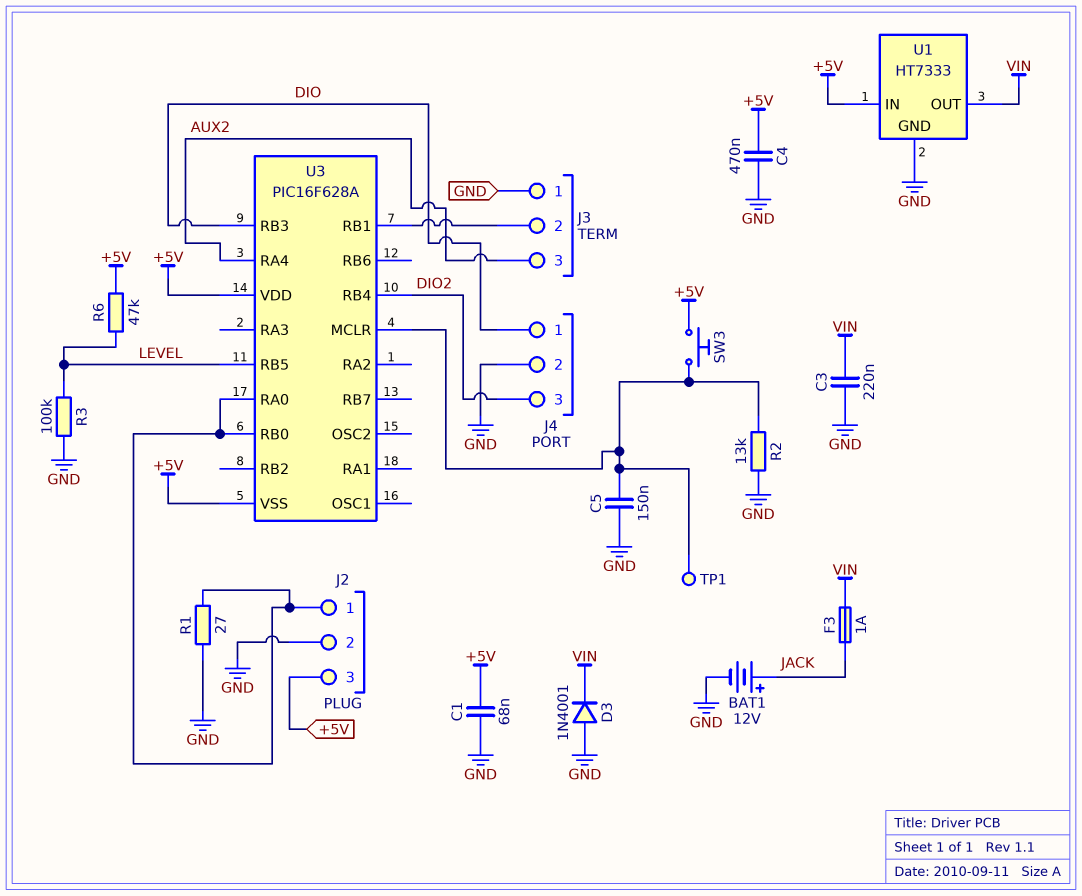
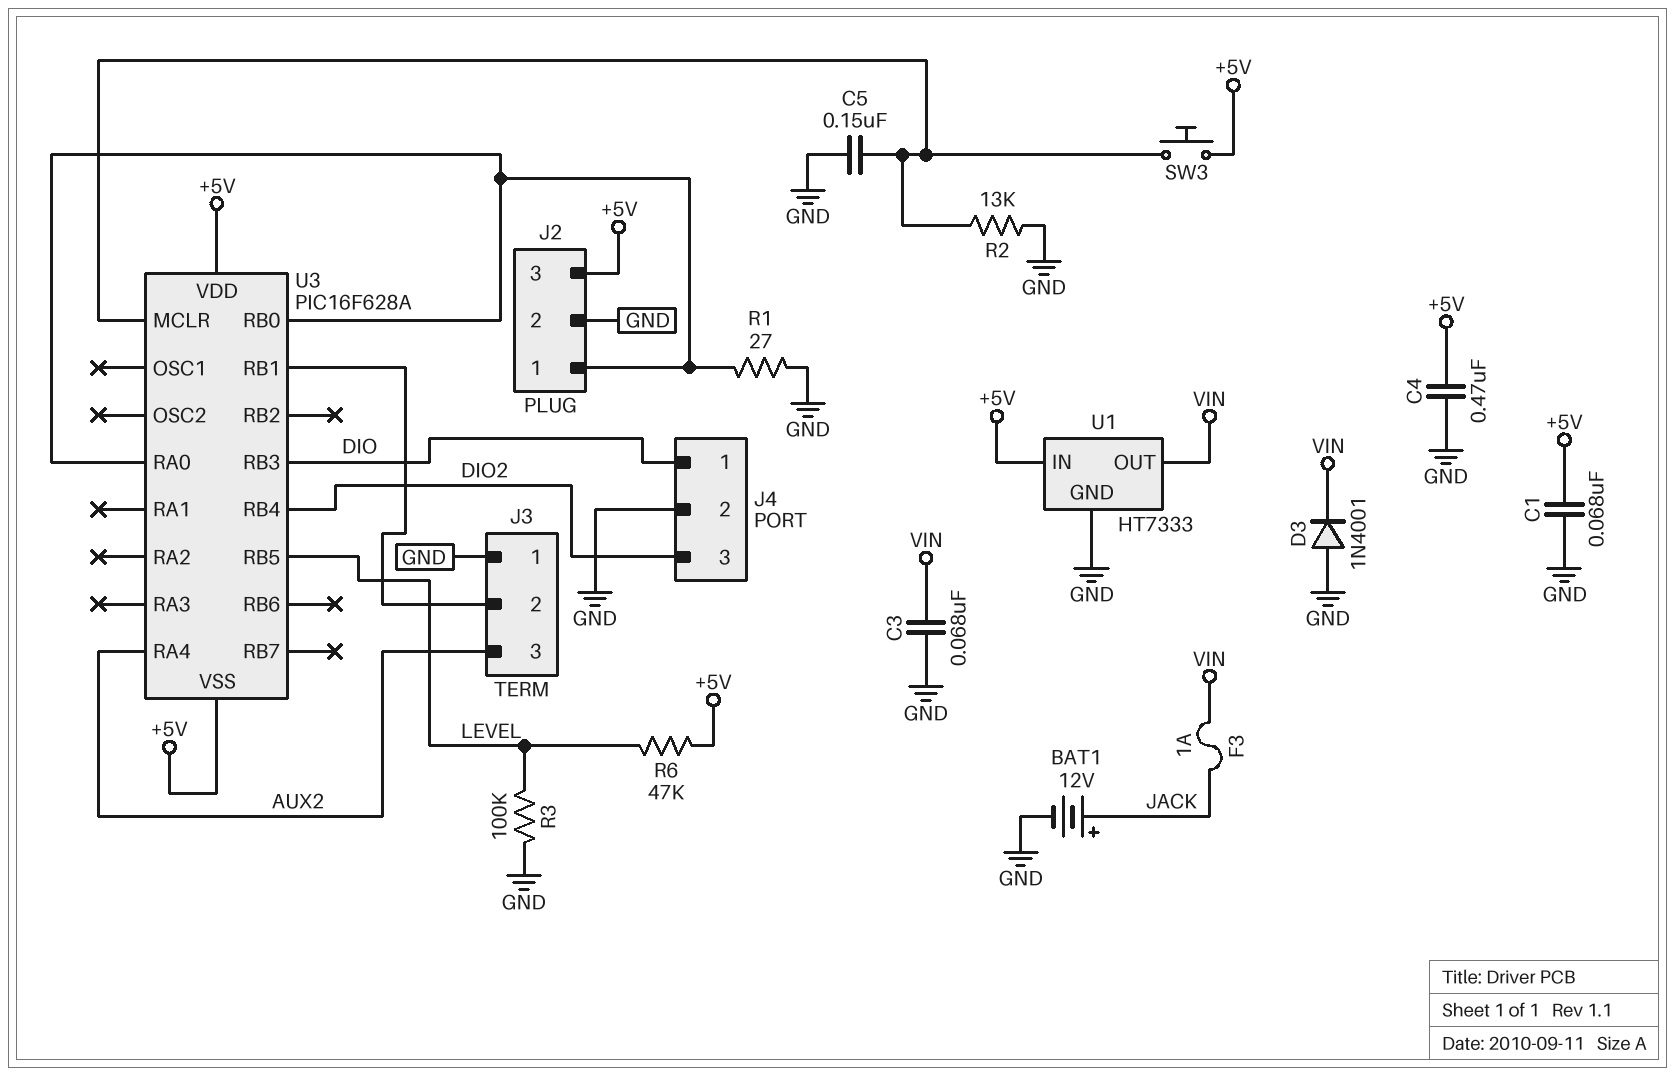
C3: 220nF (GND, VIN) -> 68nF (GND, VIN)
TP1: test point (U3/MCLR) -> none

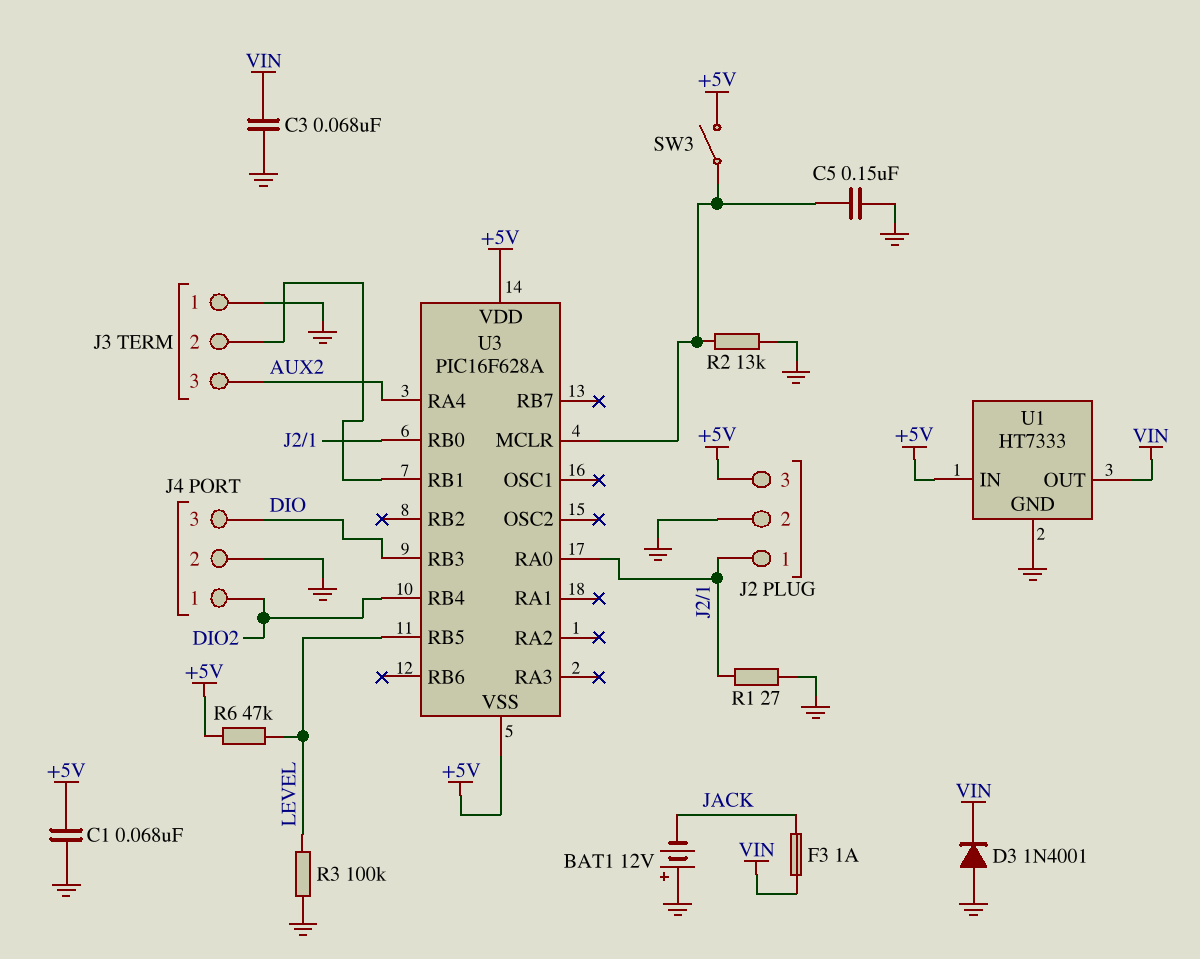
BAT1: 12V (plus JACK, minus GND) -> 12V (plus GND, minus JACK)
C4: 470nF (+5V, GND) -> none
J4 pin 1: DIO -> DIO2
J4 pin 3: DIO2 -> DIO
SW3: button (+5V, U3/MCLR) -> switch (+5V, U3/MCLR)

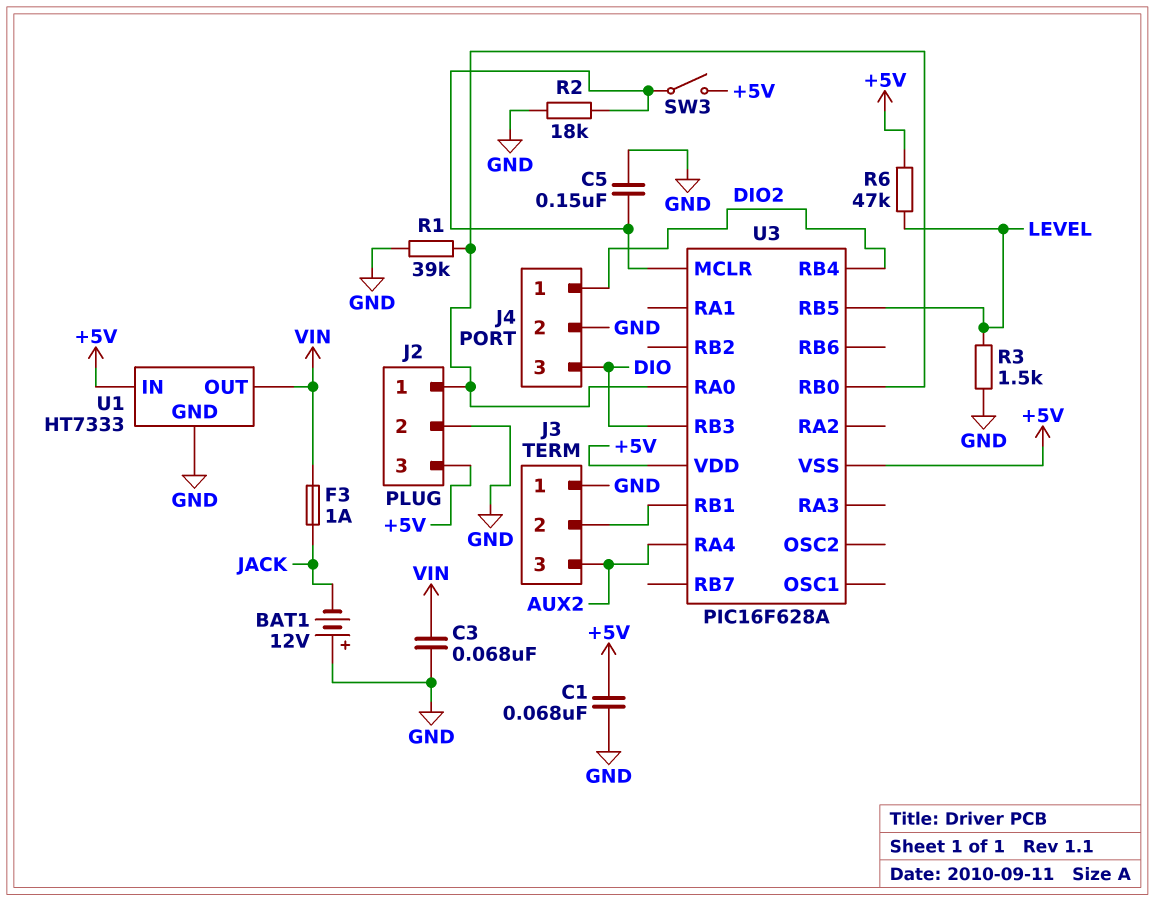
D3: diode 1N4001 (A GND, K VIN) -> none
R1: 27 (GND, J2/1) -> 39k (GND, J2/1)
R2: 13k (GND, U3/MCLR) -> 18k (GND, U3/MCLR)
R3: 100k (GND, LEVEL) -> 1.5k (GND, LEVEL)

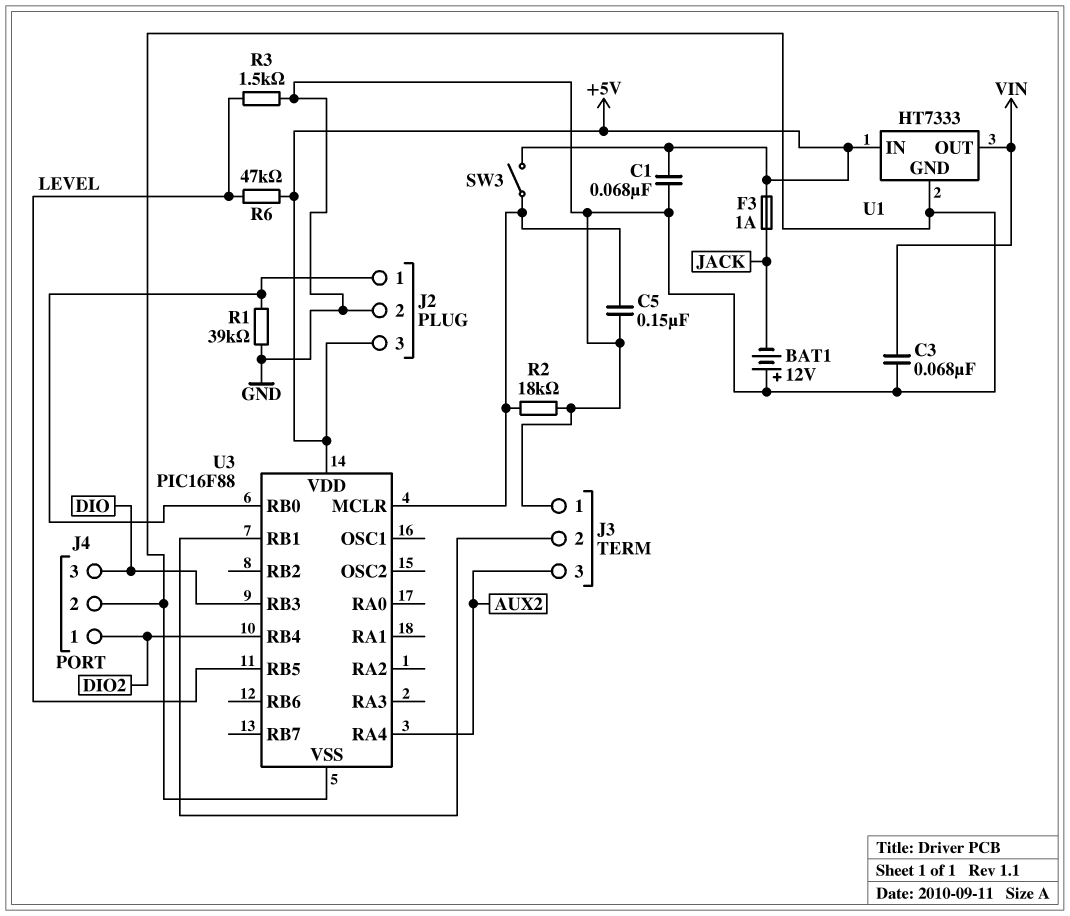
F3: 1A (JACK, VIN) -> 1A (+5V, JACK)
U3: PIC16F628A -> PIC16F88
U3 pin RA0: J2/1 -> none
U3 pin VSS: +5V -> GND

